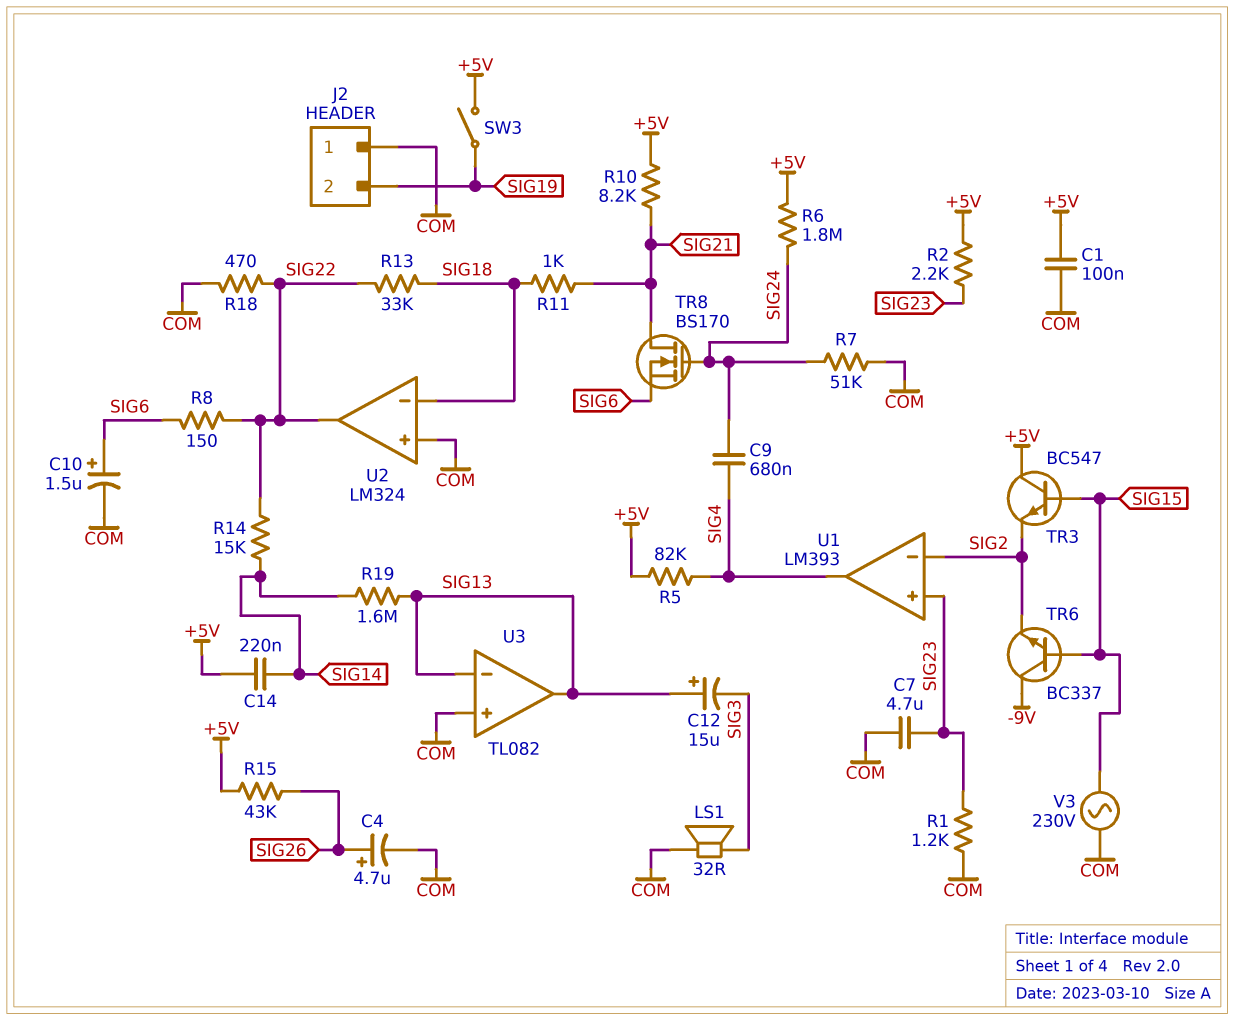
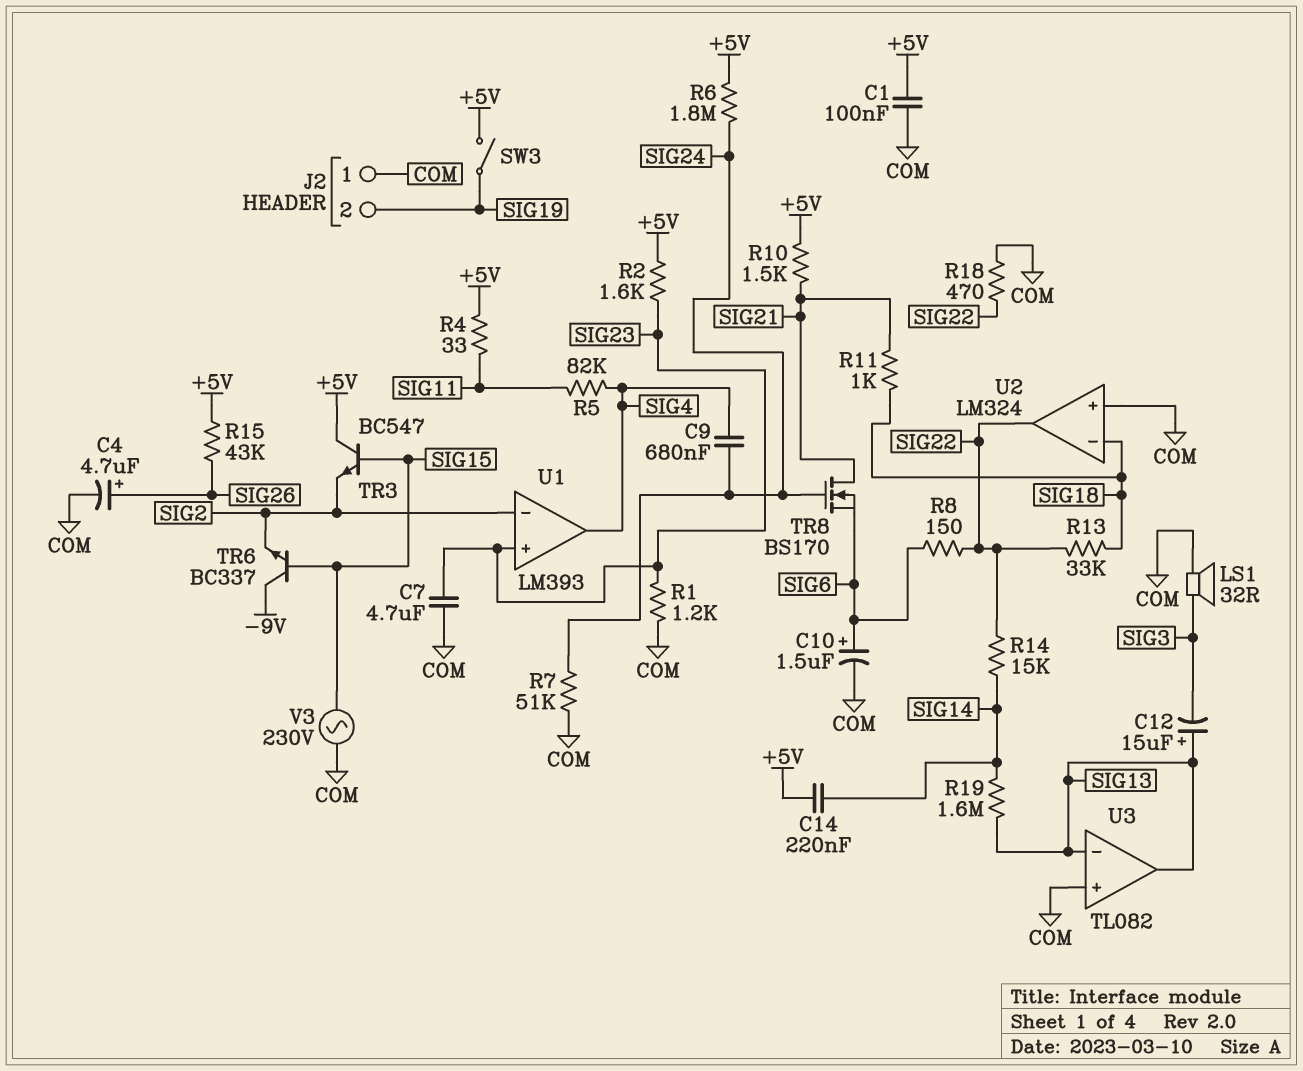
R2: 2.2k (+5V, SIG23) -> 1.6k (+5V, SIG23)
R4: none -> 33 (+5V, SIG11)
R5: 82k (+5V, SIG4) -> 82k (SIG4, SIG11)
R10: 8.2k (+5V, SIG21) -> 1.5k (+5V, SIG21)

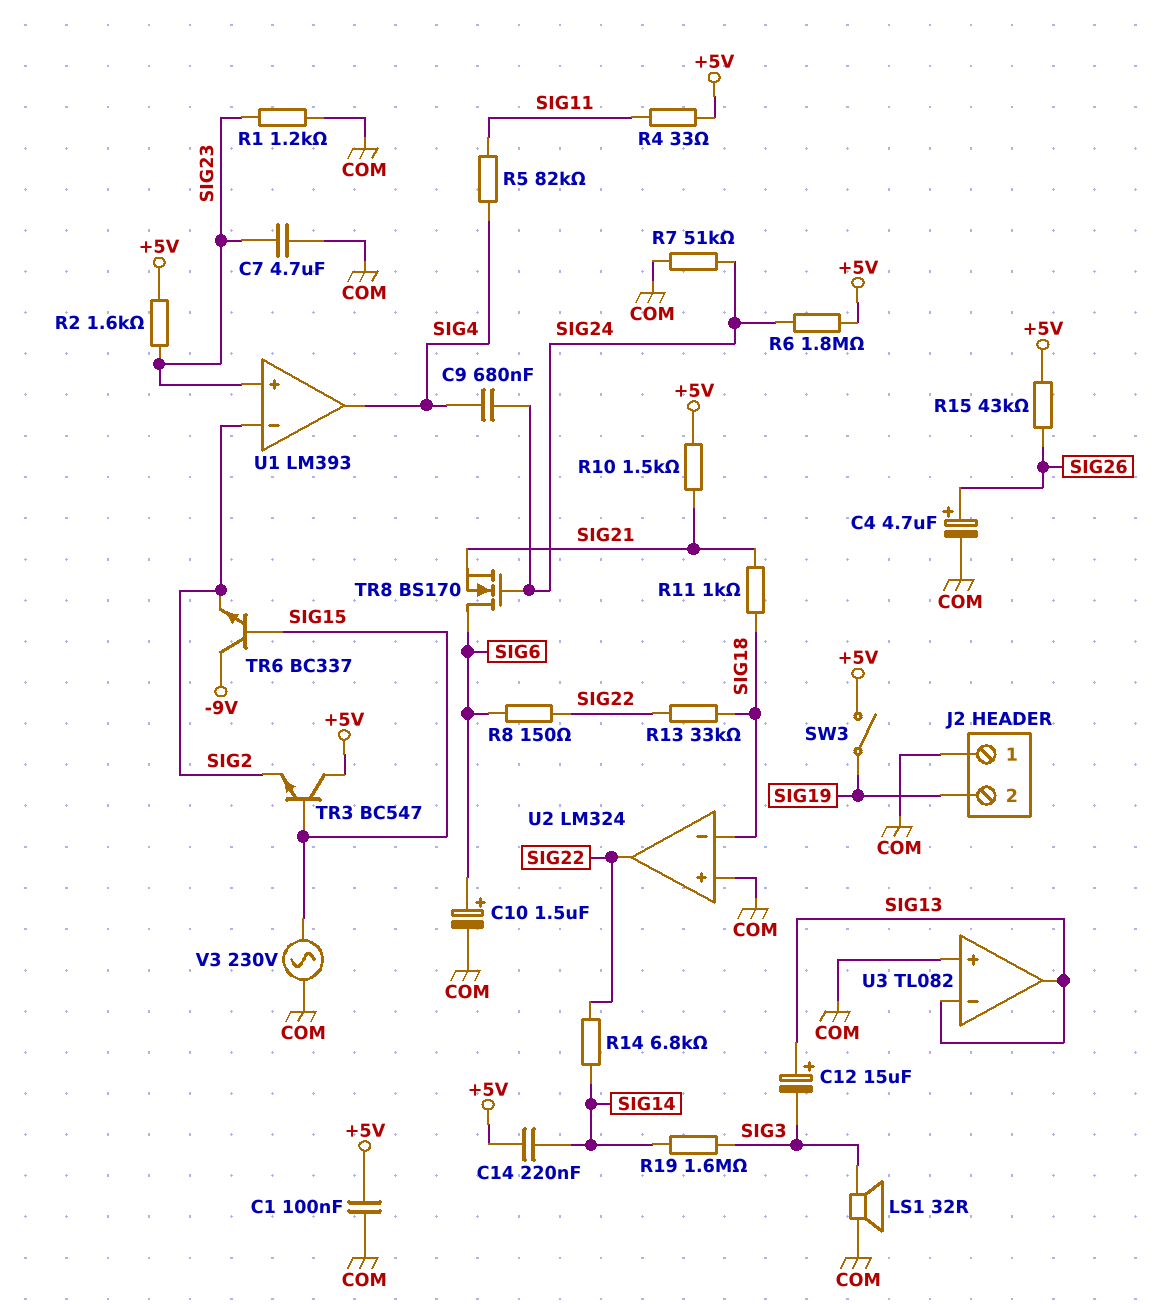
R14: 15k (SIG14, SIG22) -> 6.8k (SIG14, SIG22)
R18: 470 (COM, SIG22) -> none
R19: 1.6M (SIG13, SIG14) -> 1.6M (SIG3, SIG14)
TR8: NMOS BS170 (G SIG24, D SIG21, S SIG6) -> NMOS BS170 (G SIG24, D SIG6, S SIG21)

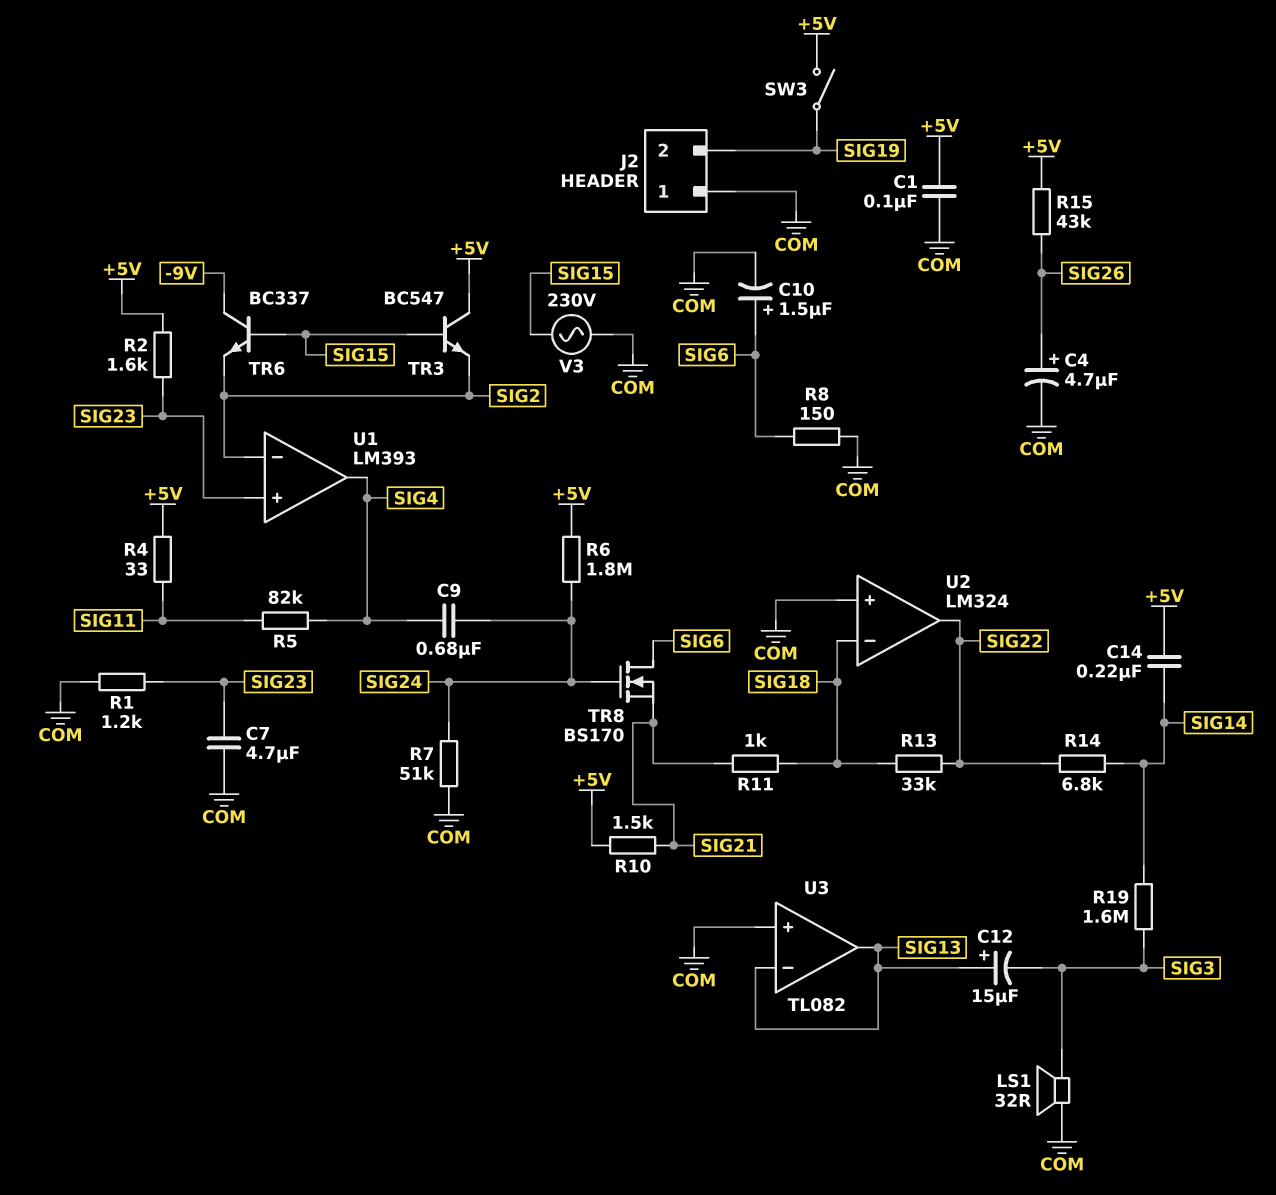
R8: 150 (SIG6, SIG22) -> 150 (COM, SIG6)

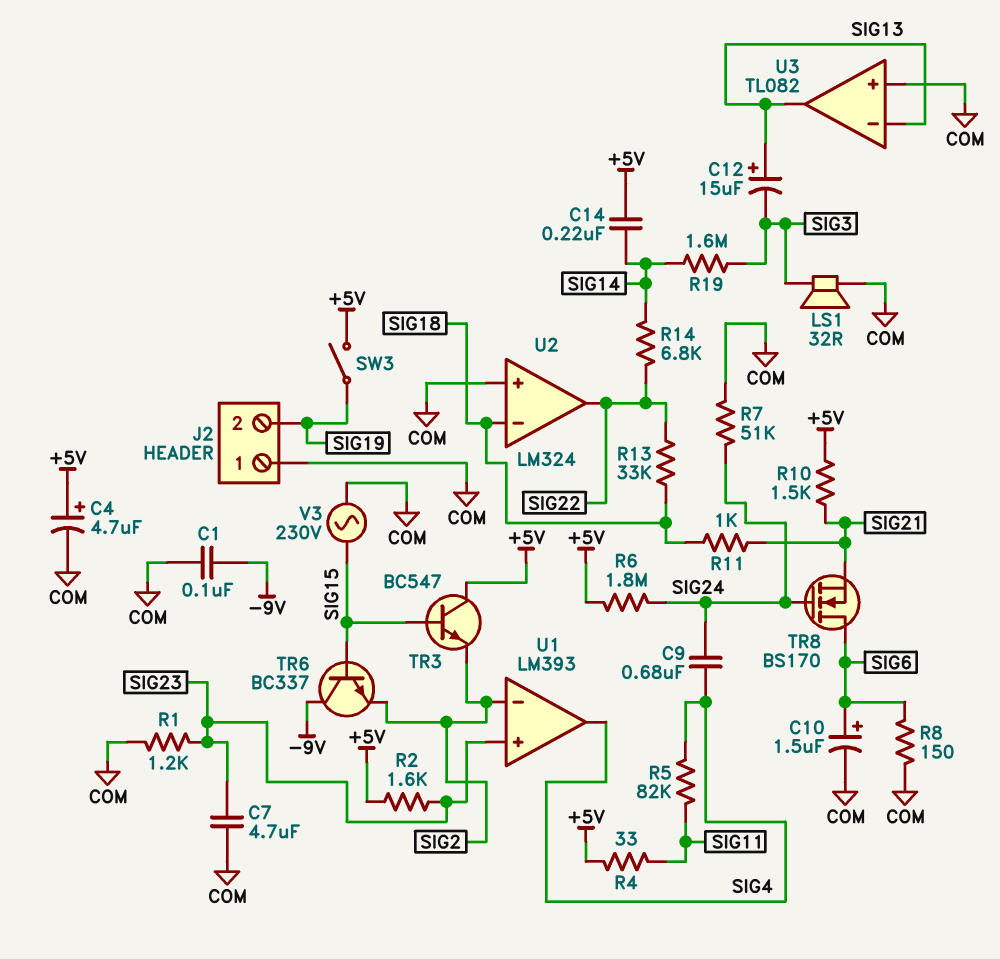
C1: 100nF (+5V, COM) -> 100nF (-9V, COM)
C4: 4.7uF (plus SIG26, minus COM) -> 4.7uF (plus +5V, minus COM)
R15: 43k (+5V, SIG26) -> none

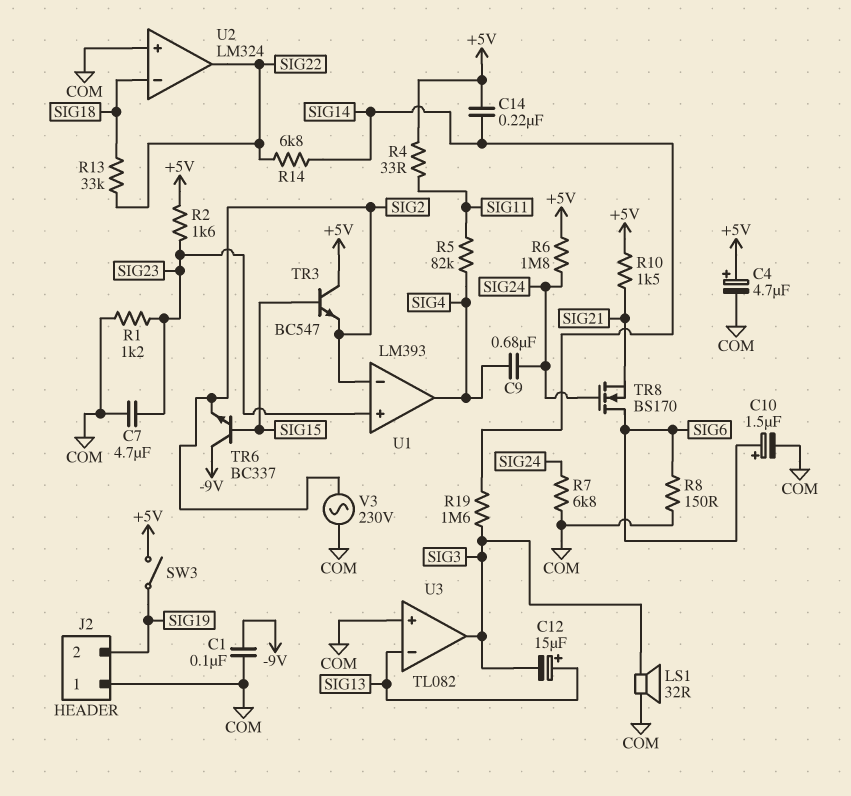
R7: 51k (COM, SIG24) -> 6.8k (COM, SIG24)
R11: 1k (SIG18, SIG21) -> none
U3 pin out: SIG13 -> SIG3
V3: AC 230V (COM, SIG15) -> AC 230V (COM, SIG2)

